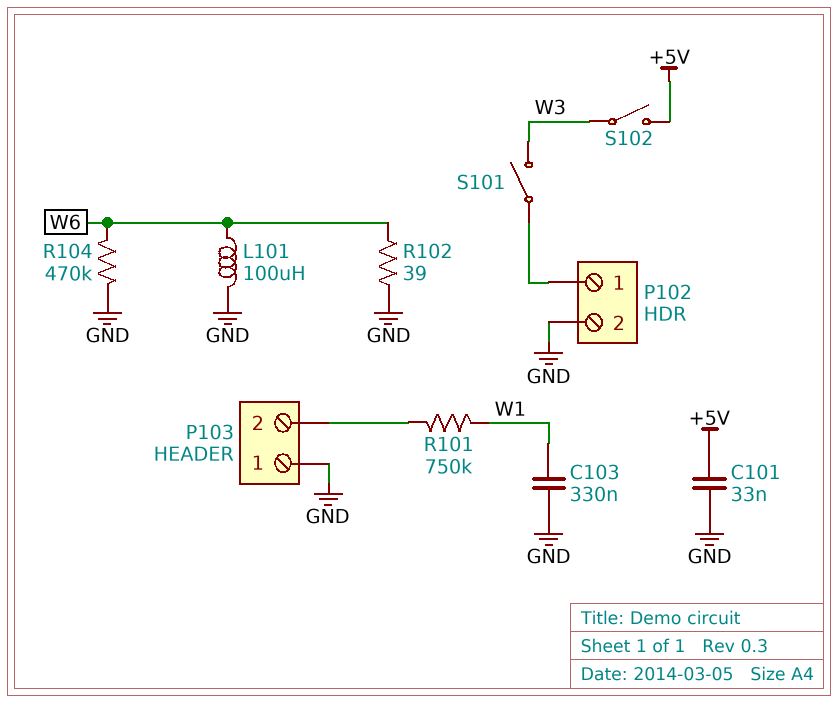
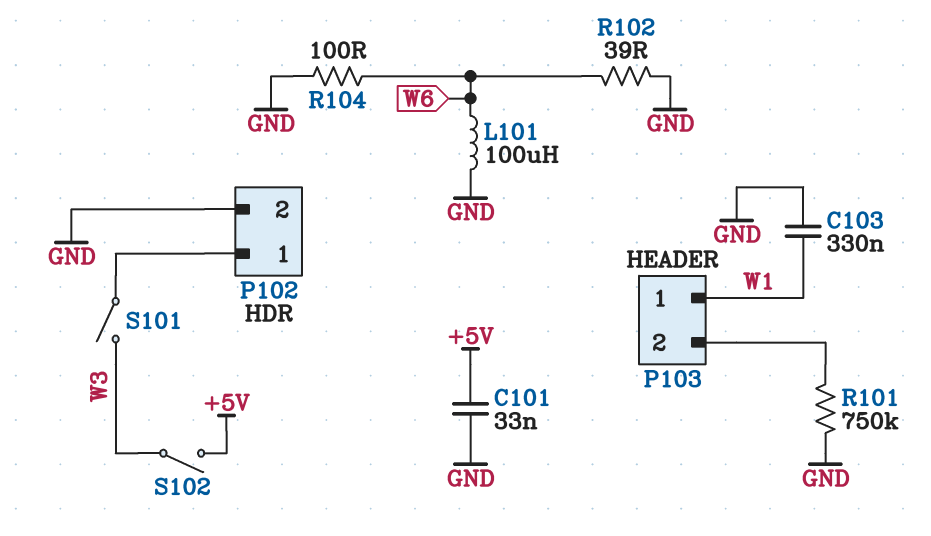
P103 pin 1: GND -> W1
R101: 750k (P103/2, W1) -> 750k (GND, P103/2)
R104: 470k (GND, W6) -> 100 (GND, W6)

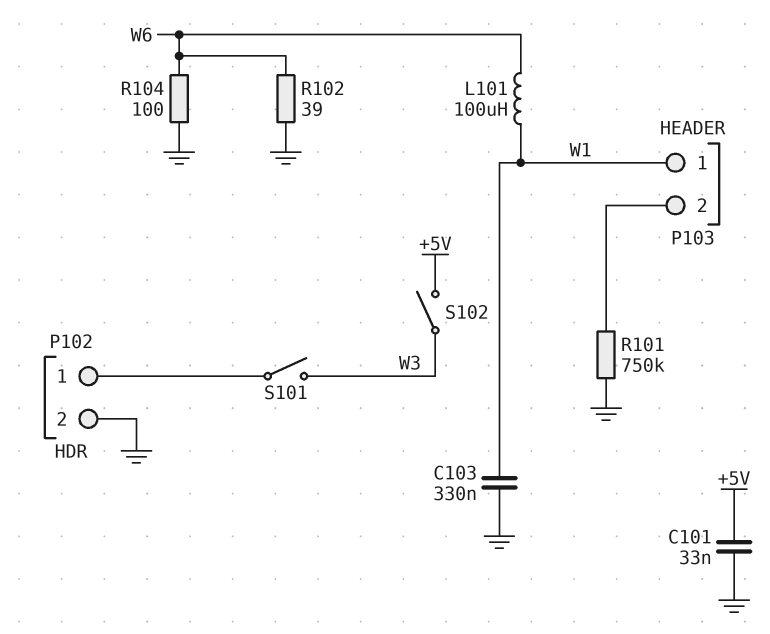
L101: 100uH (GND, W6) -> 100uH (W1, W6)

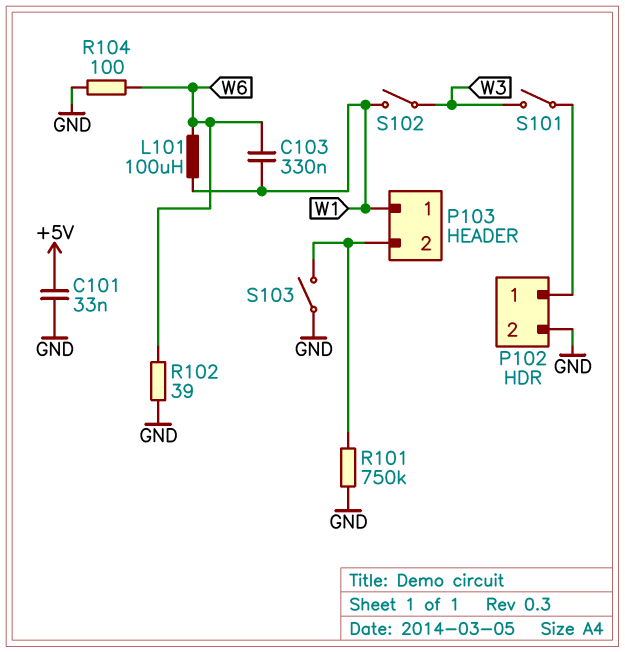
C103: 330nF (GND, W1) -> 330nF (W1, W6)
S102: switch (+5V, W3) -> switch (W1, W3)
S103: none -> switch (GND, P103/2)

